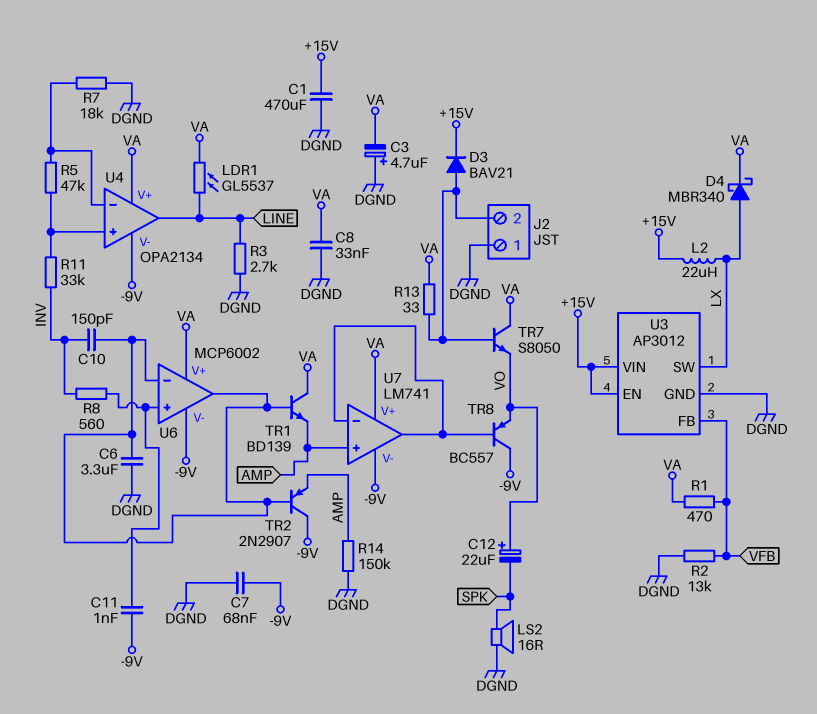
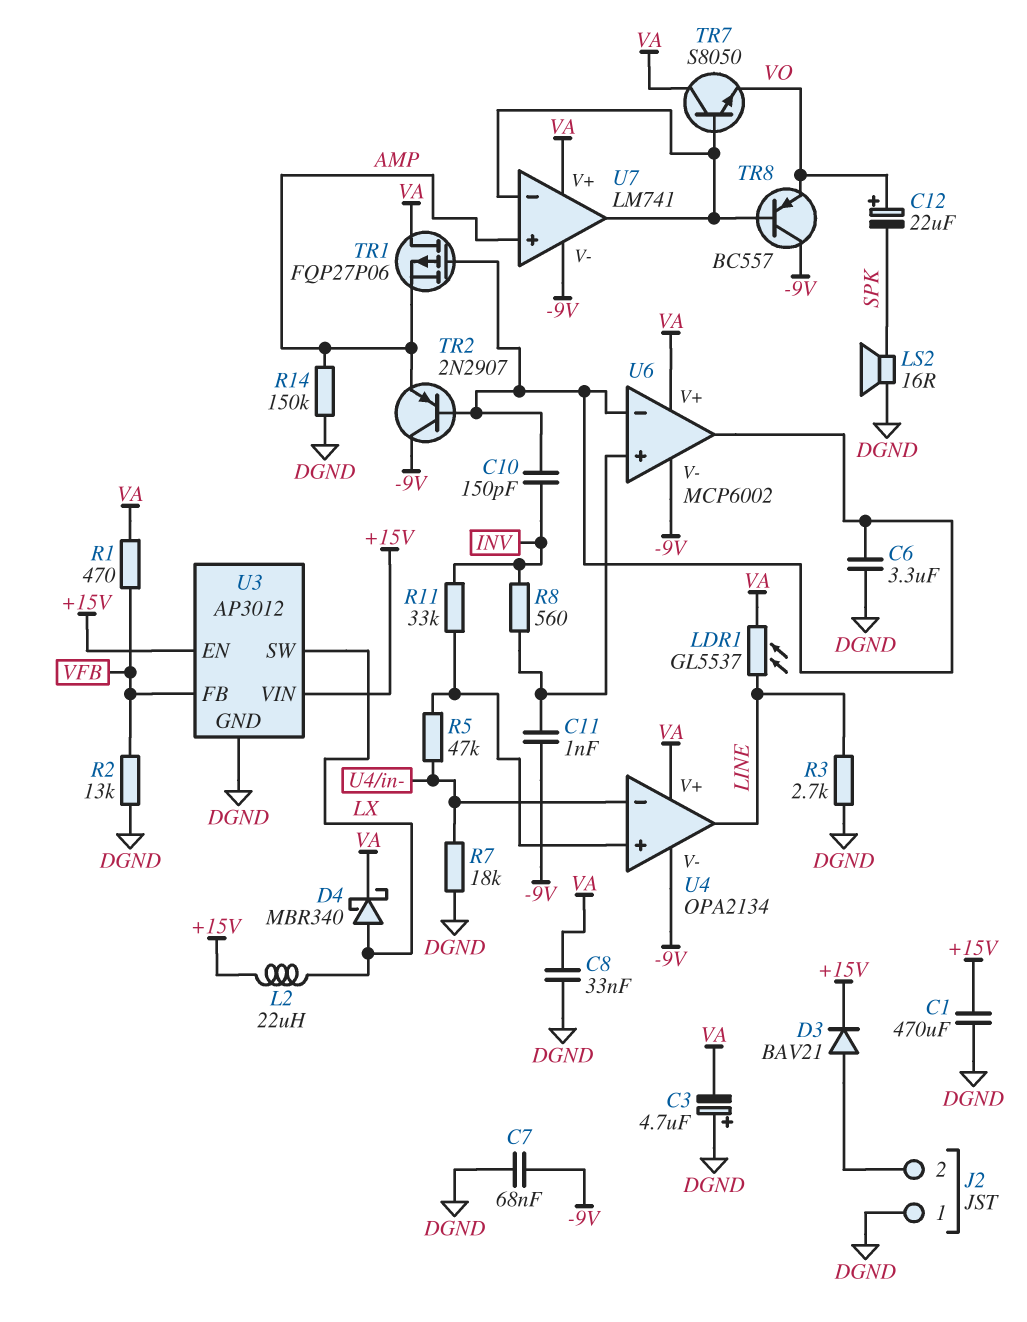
R13: 33 (J2/2, VA) -> none
TR1: NPN BD139 (B U6/in-, C VA, E AMP) -> PMOS FQP27P06 (G U6/in-, D VA, S AMP)
TR7: NPN S8050 (B J2/2, C VA, E VO) -> NPN S8050 (B U7/in-, C VA, E VO)

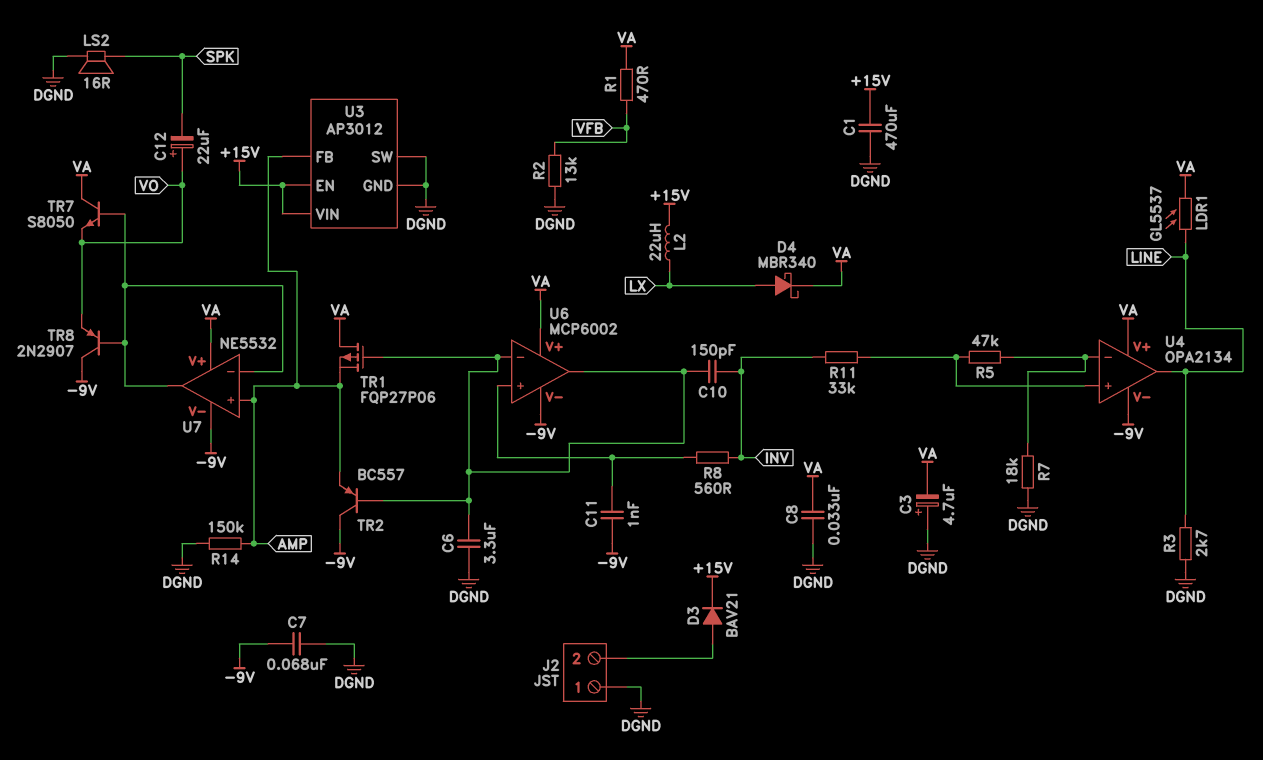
TR2: PNP 2N2907 (B U6/in-, C -9V, E AMP) -> PNP BC557 (B U6/in-, C -9V, E AMP)
TR8: PNP BC557 (B U7/in-, C -9V, E VO) -> PNP 2N2907 (B U7/in-, C -9V, E VO)
U3 pin FB: VFB -> AMP
U3 pin SW: LX -> DGND
U7: LM741 -> NE5532

